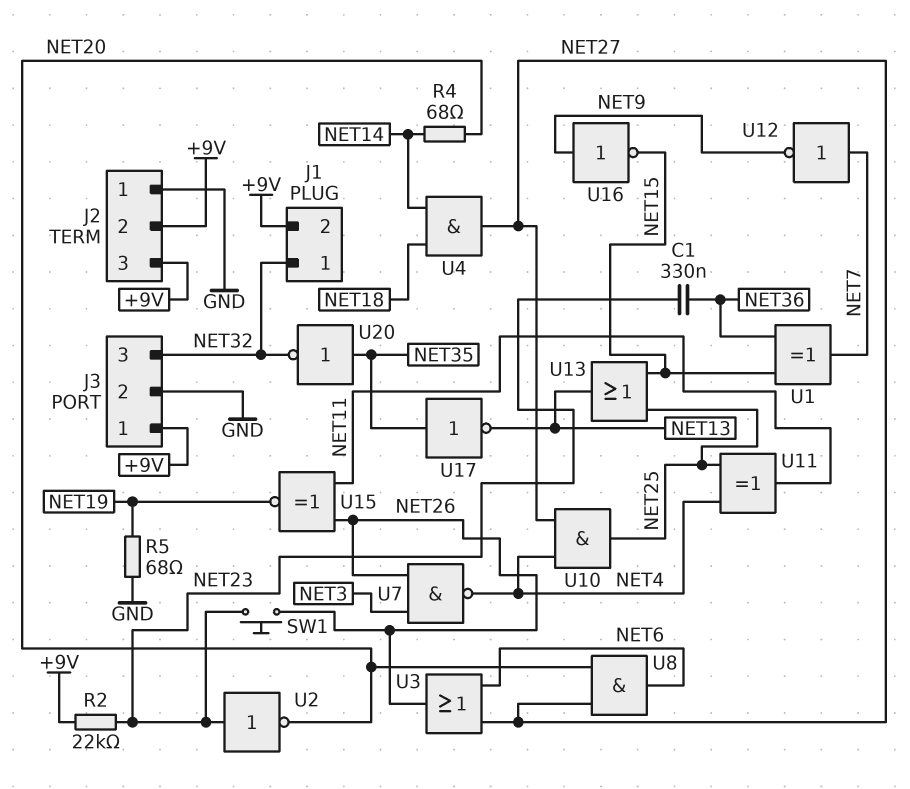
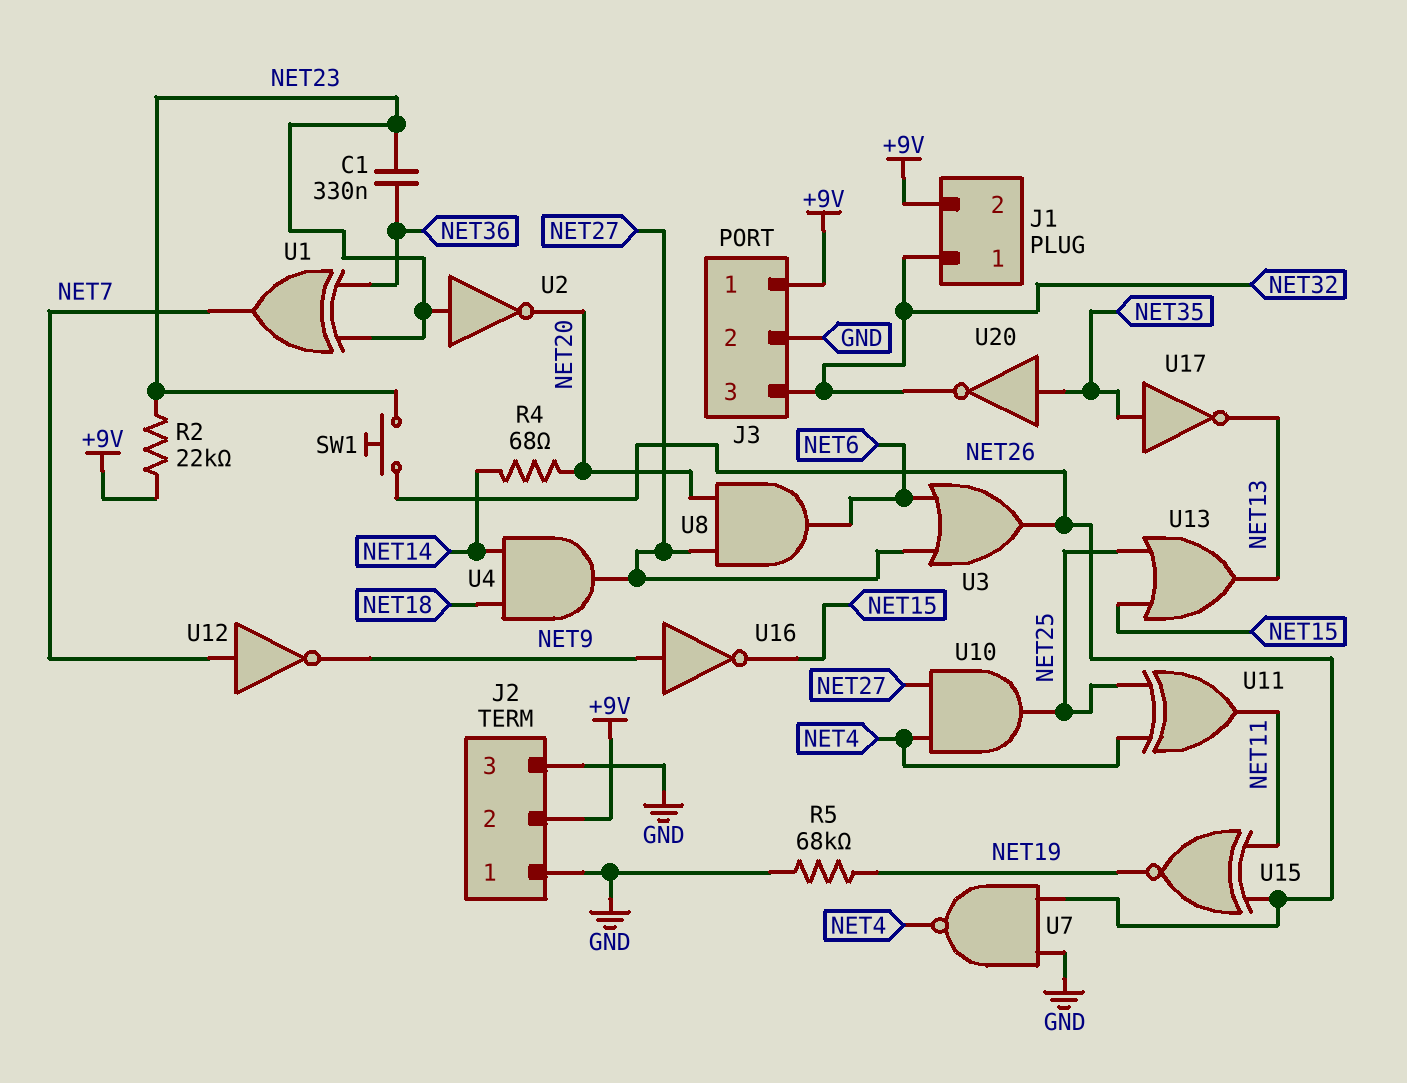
J2 pin 3: +9V -> GND
R5: 68 (GND, NET19) -> 68k (GND, NET19)
U1: XOR (in NET15, in NET36, out NET7) -> XOR (in NET23, in NET36, out NET7)
U7: NAND (in NET3, in NET26, out NET4) -> NAND (in GND, in NET26, out NET4)

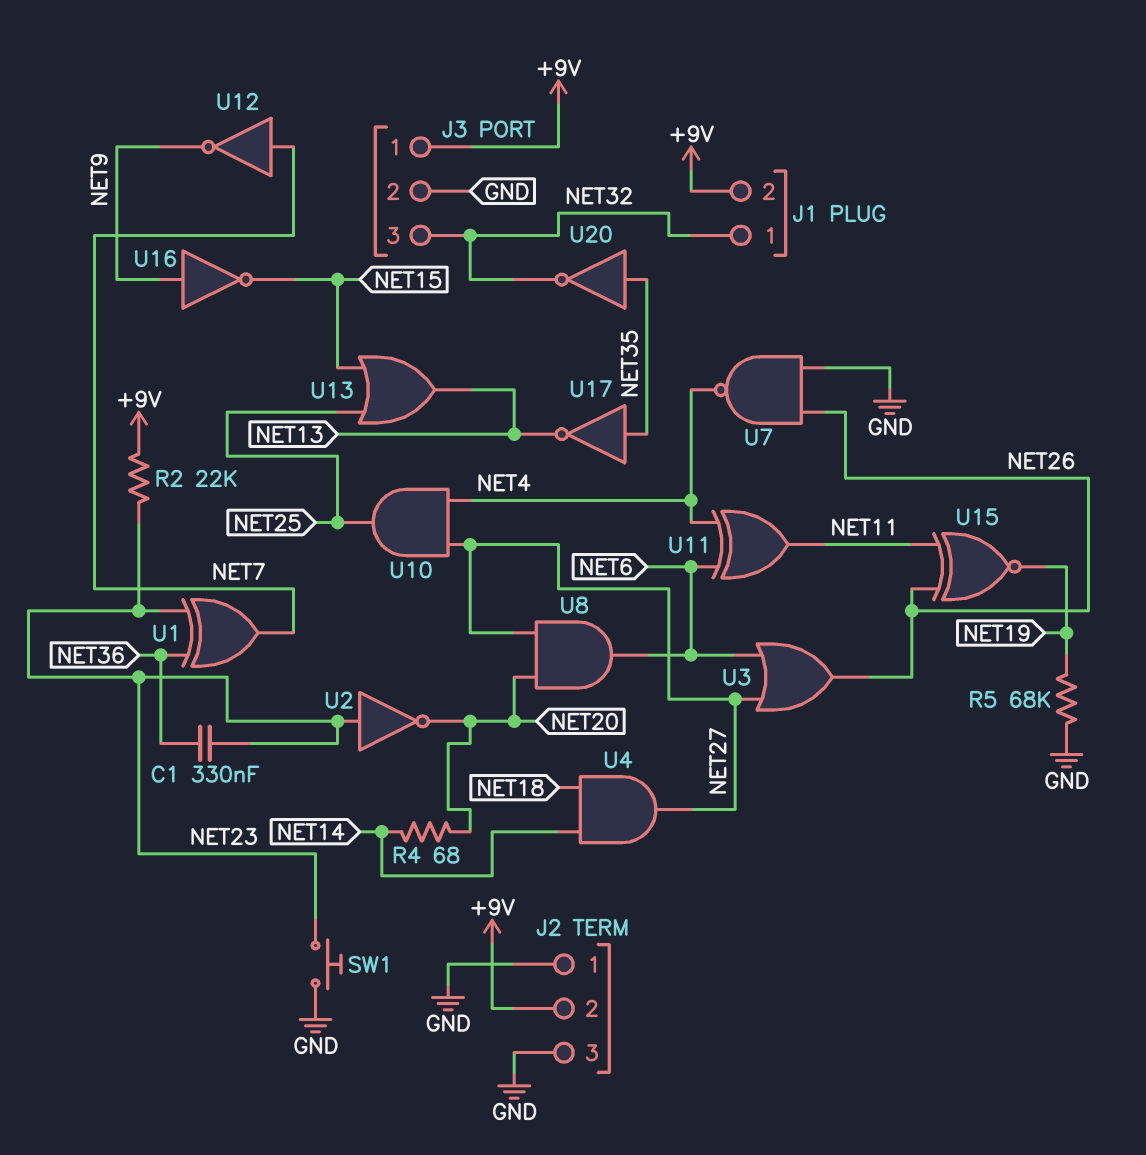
SW1: button (NET23, NET26) -> button (GND, NET23)
U11: XOR (in NET4, in NET25, out NET11) -> XOR (in NET4, in NET6, out NET11)

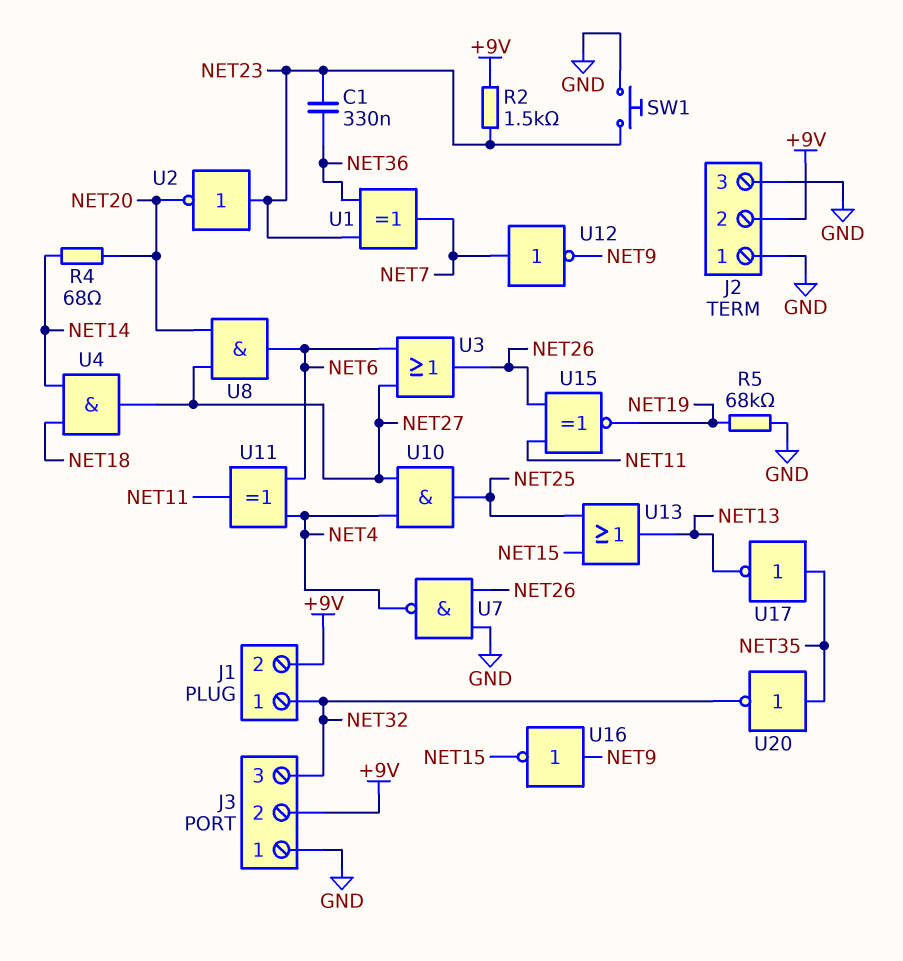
J3 pin 1: +9V -> GND
J3 pin 2: GND -> +9V
R2: 22k (+9V, NET23) -> 1.5k (+9V, NET23)

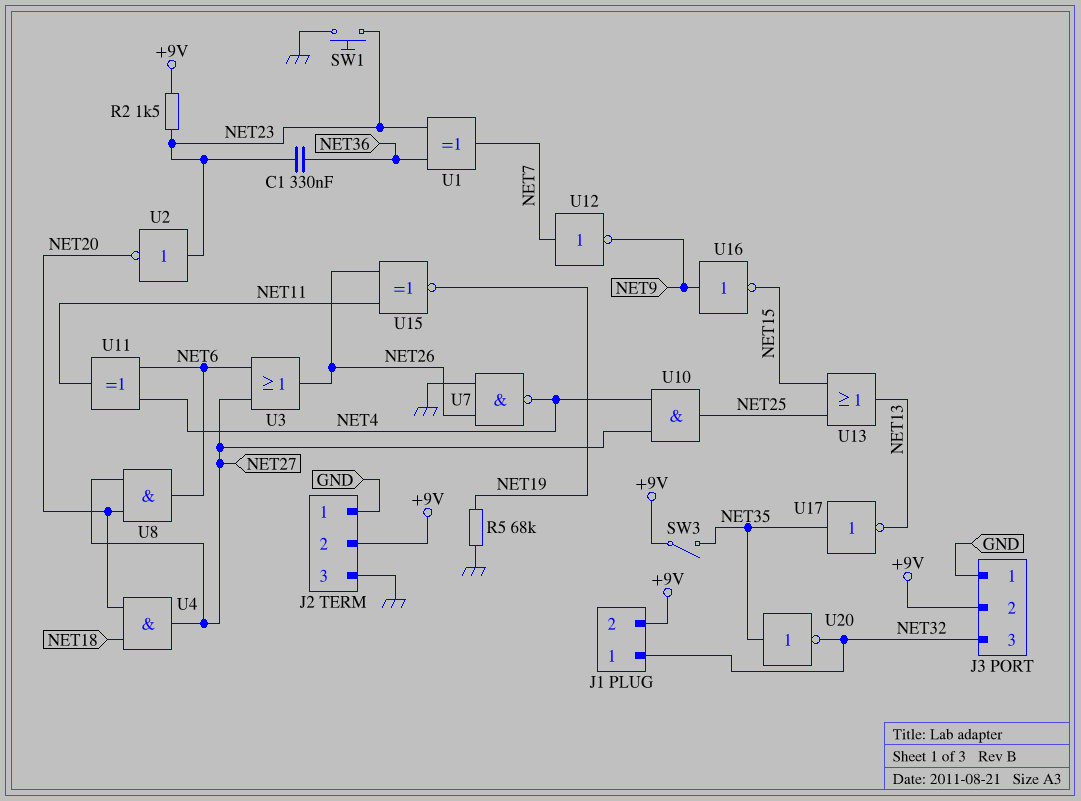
R4: 68 (NET14, NET20) -> none
SW3: none -> switch (+9V, NET35)
U4: AND (in NET14, in NET18, out NET27) -> AND (in NET18, in NET20, out NET27)

